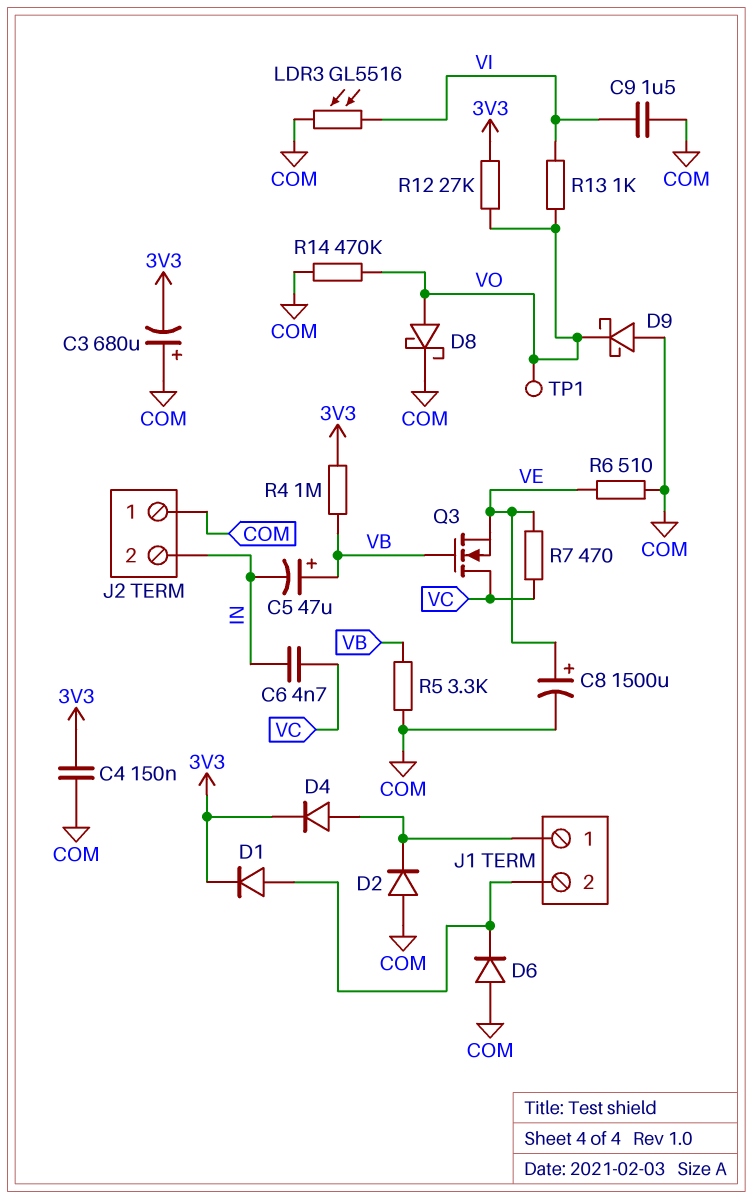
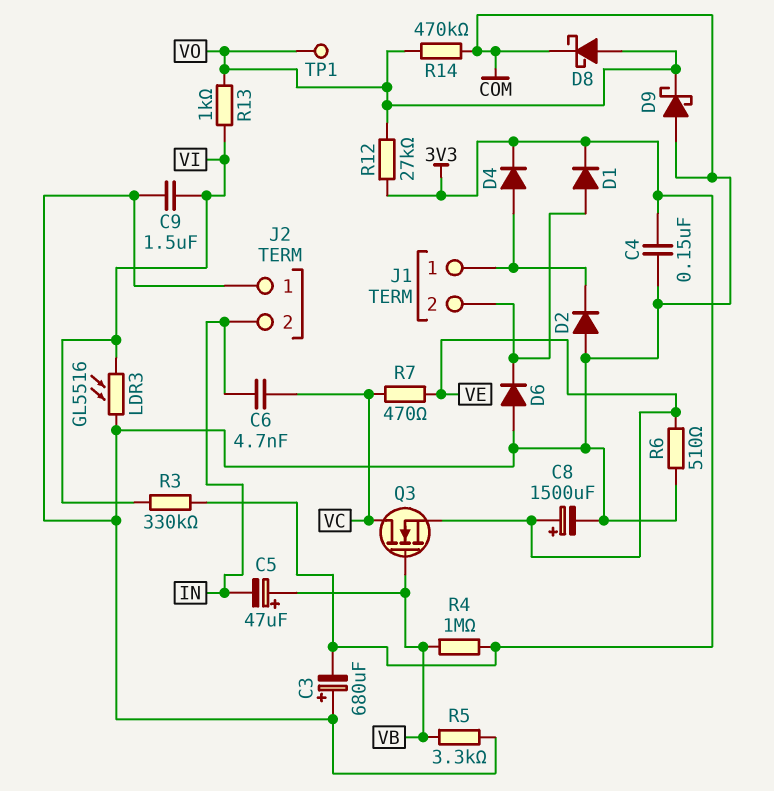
R3: none -> 330k (3V3, VI)

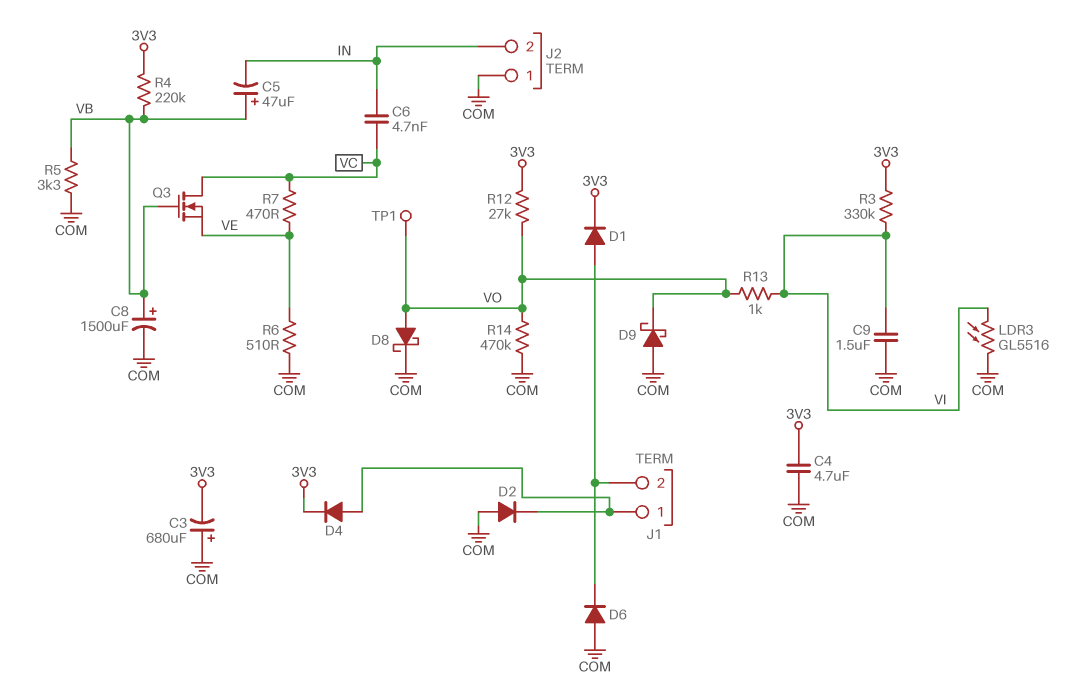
C4: 150nF (3V3, COM) -> 4.7uF (3V3, COM)
C8: 1500uF (plus VE, minus COM) -> 1500uF (plus VB, minus COM)
R4: 1M (3V3, VB) -> 220k (3V3, VB)

